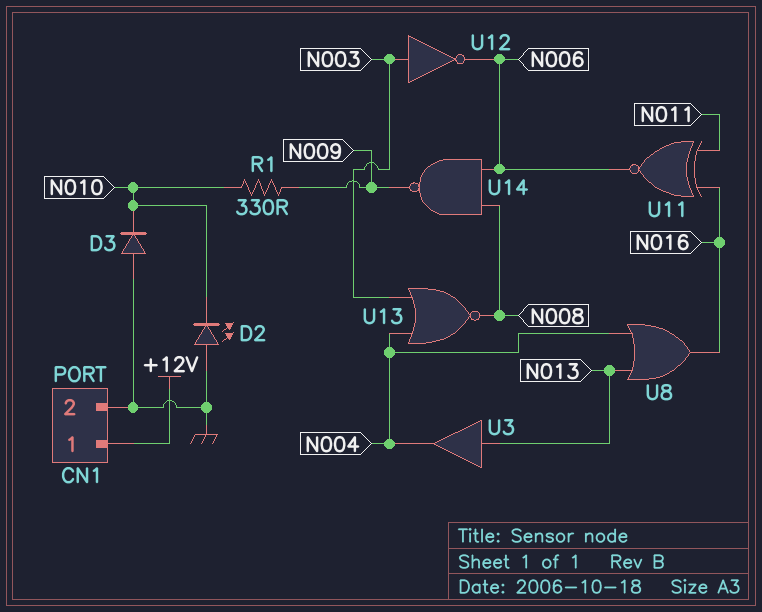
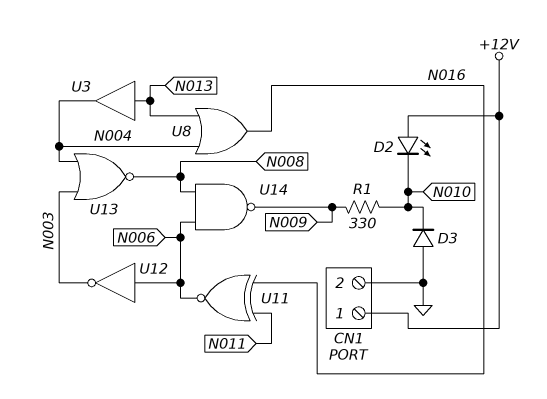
D2: LED (A GND, K N010) -> LED (A +12V, K N010)
U12: NOT (in N003, out N006) -> NOT (in N006, out N003)

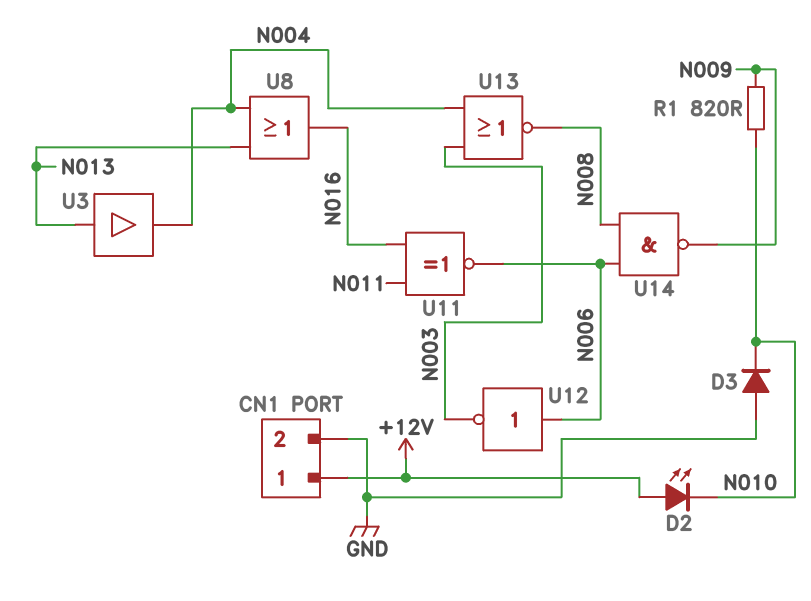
R1: 330 (N009, N010) -> 820 (N009, N010)

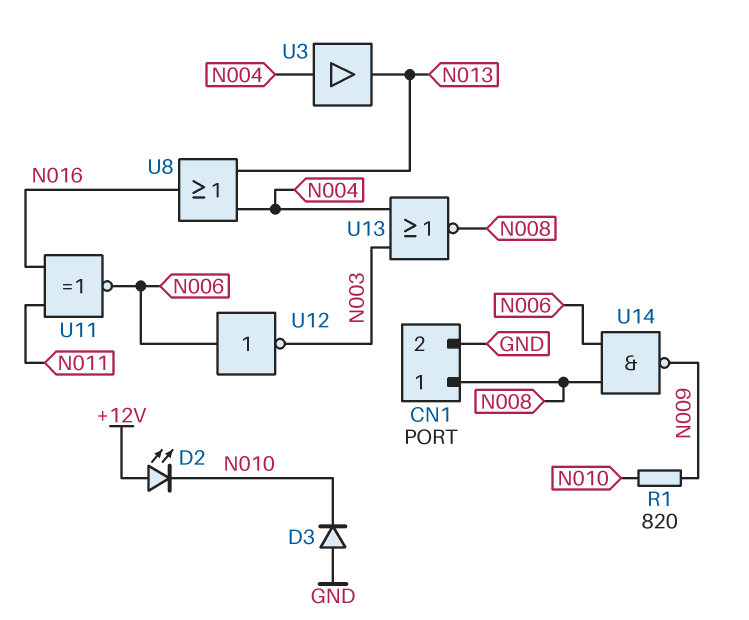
CN1 pin 1: +12V -> N008
U3: buffer (in N013, out N004) -> buffer (in N004, out N013)

